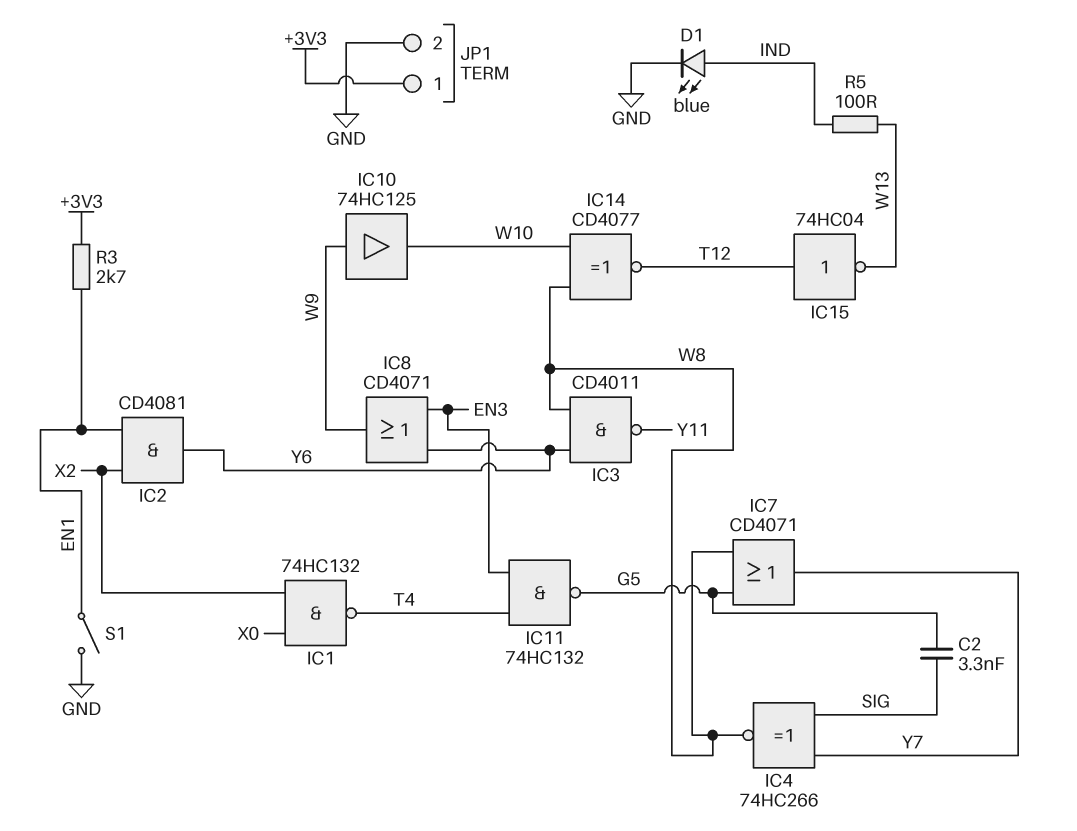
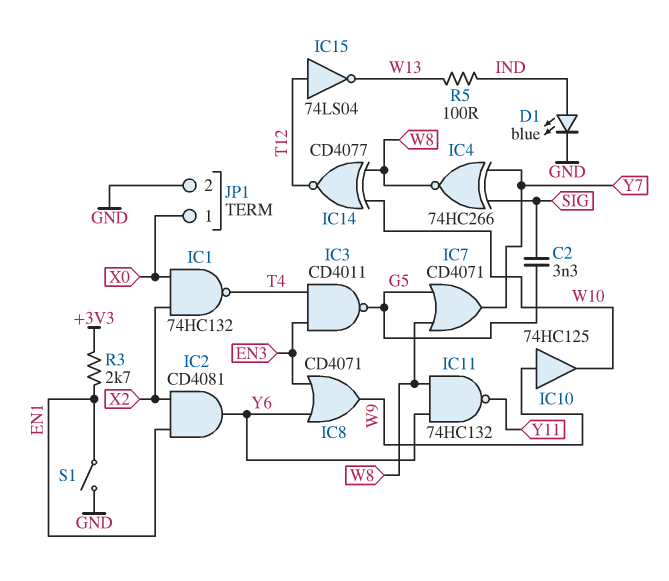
IC3: NAND CD4011 (in W8, in Y6, out Y11) -> NAND CD4011 (in EN3, in T4, out G5)
IC11: NAND 74HC132 (in EN3, in T4, out G5) -> NAND 74HC132 (in W8, in Y6, out Y11)
IC15: NOT 74HC04 (in T12, out W13) -> NOT 74LS04 (in T12, out W13)
JP1 pin 1: +3V3 -> X0

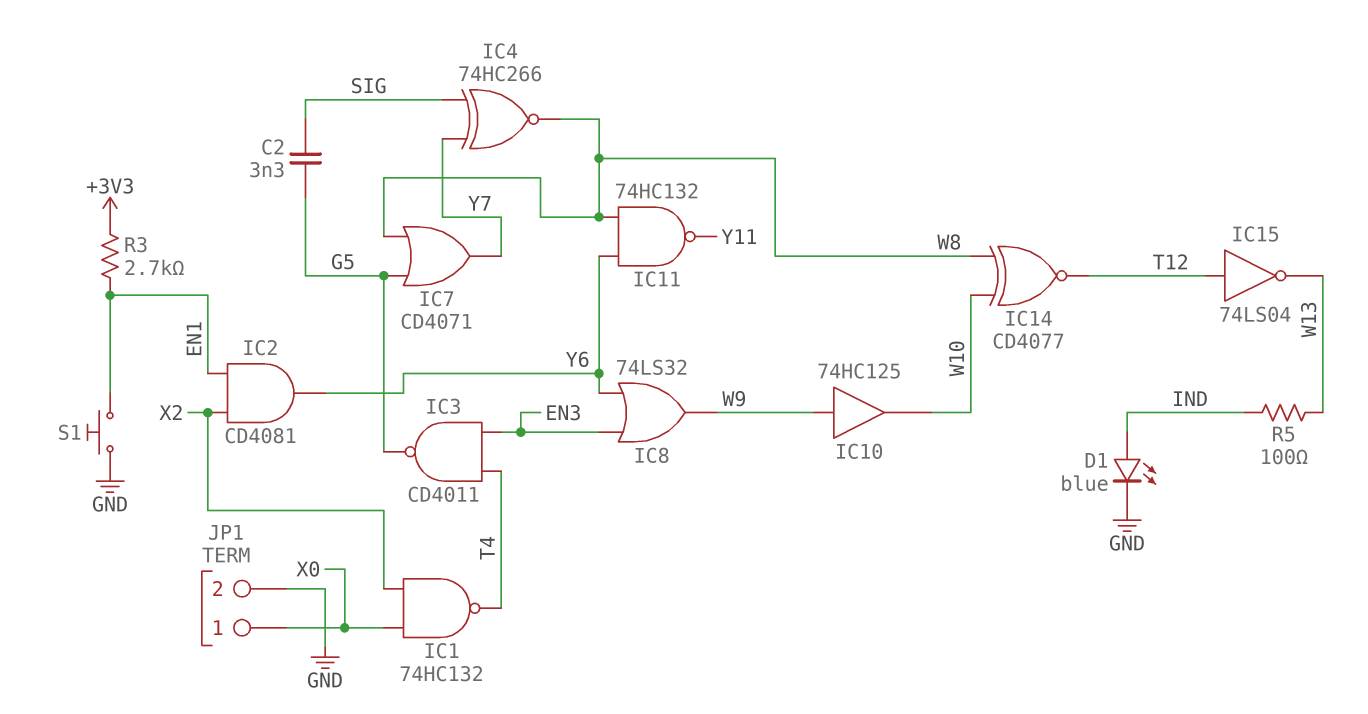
IC8: OR CD4071 (in EN3, in Y6, out W9) -> OR 74LS32 (in EN3, in Y6, out W9)
S1: switch (EN1, GND) -> button (EN1, GND)

